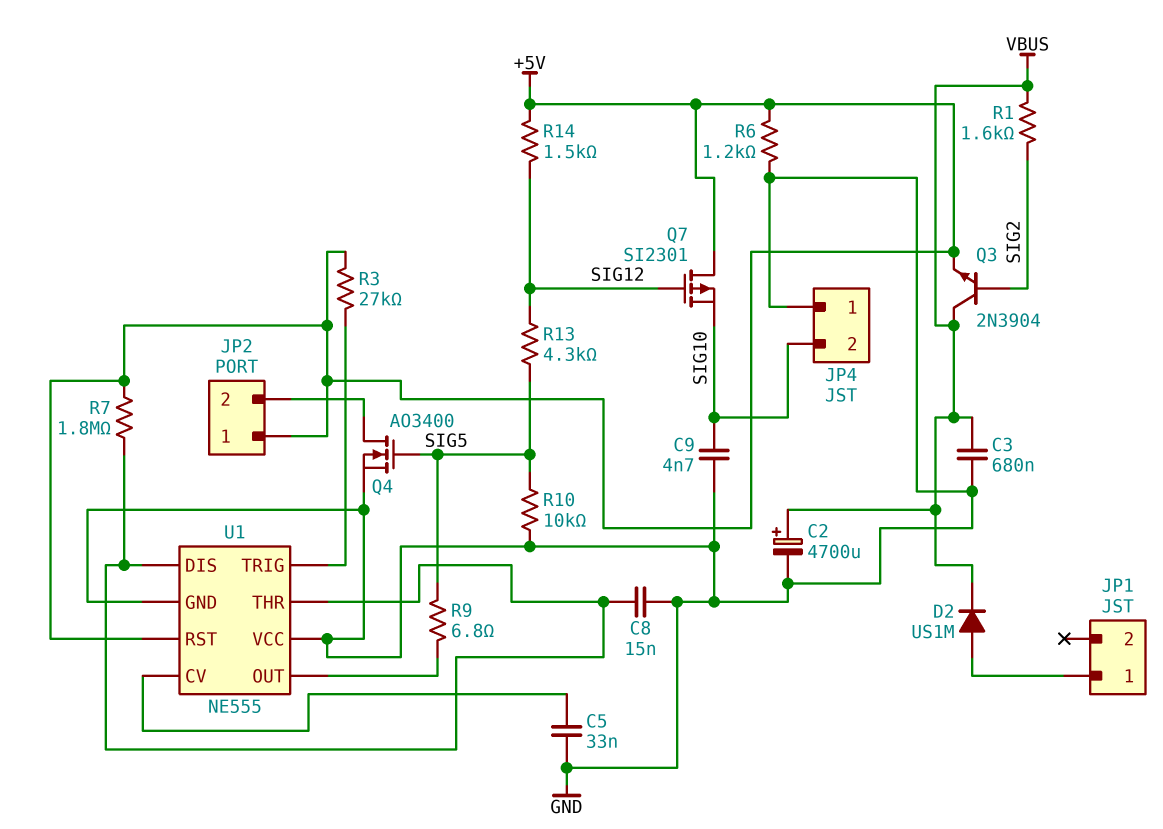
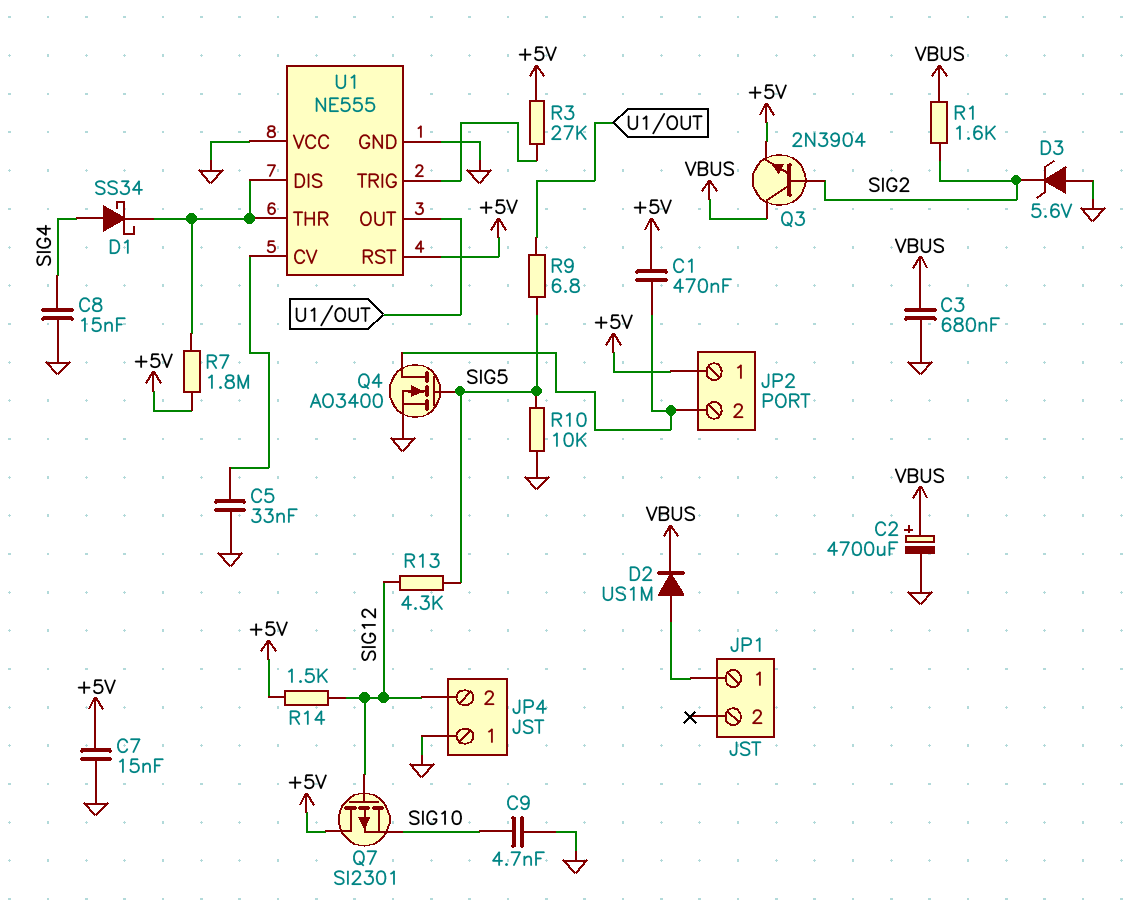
C1: none -> 470nF (+5V, JP2/2)
C7: none -> 15nF (+5V, GND)
C8: 15nF (GND, U1/DIS) -> 15nF (GND, SIG4)
D1: none -> schottky SS34 (A SIG4, K U1/DIS)
D3: none -> zener 5.6V (A GND, K SIG2)
JP4 pin 2: SIG10 -> SIG12
R6: 1.2k (+5V, GND) -> none

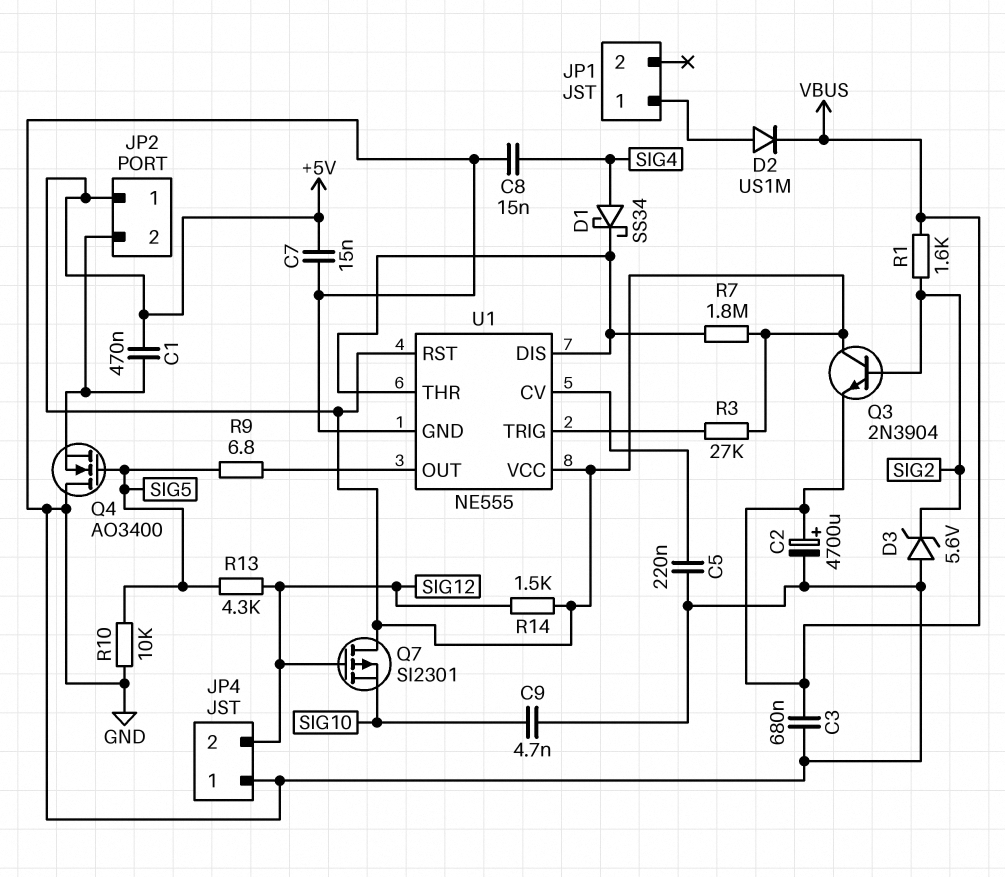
C5: 33nF (GND, U1/CV) -> 220nF (GND, U1/CV)
Q3: NPN 2N3904 (B SIG2, C VBUS, E +5V) -> NPN 2N3904 (B SIG2, C +5V, E VBUS)
Q4: NMOS AO3400 (G SIG5, D JP2/2, S GND) -> NMOS AO3400 (G SIG5, D GND, S JP2/2)
U1 pin VCC: GND -> +5V

